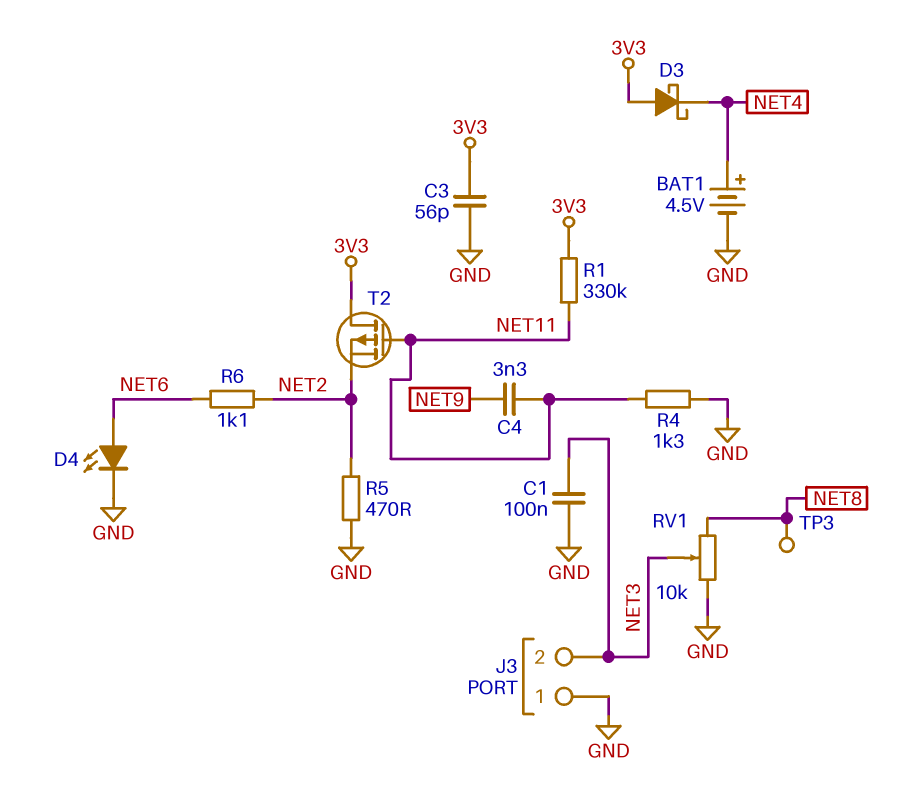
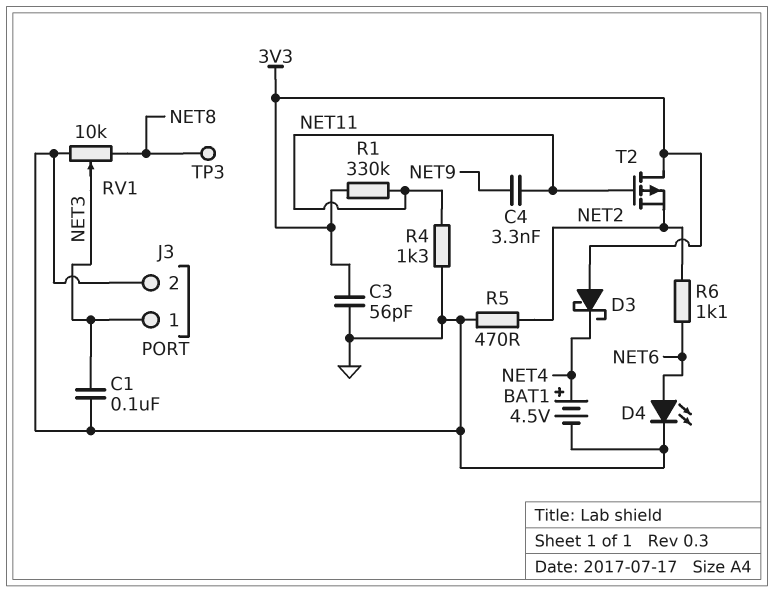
J3 pin 1: GND -> NET3
J3 pin 2: NET3 -> GND

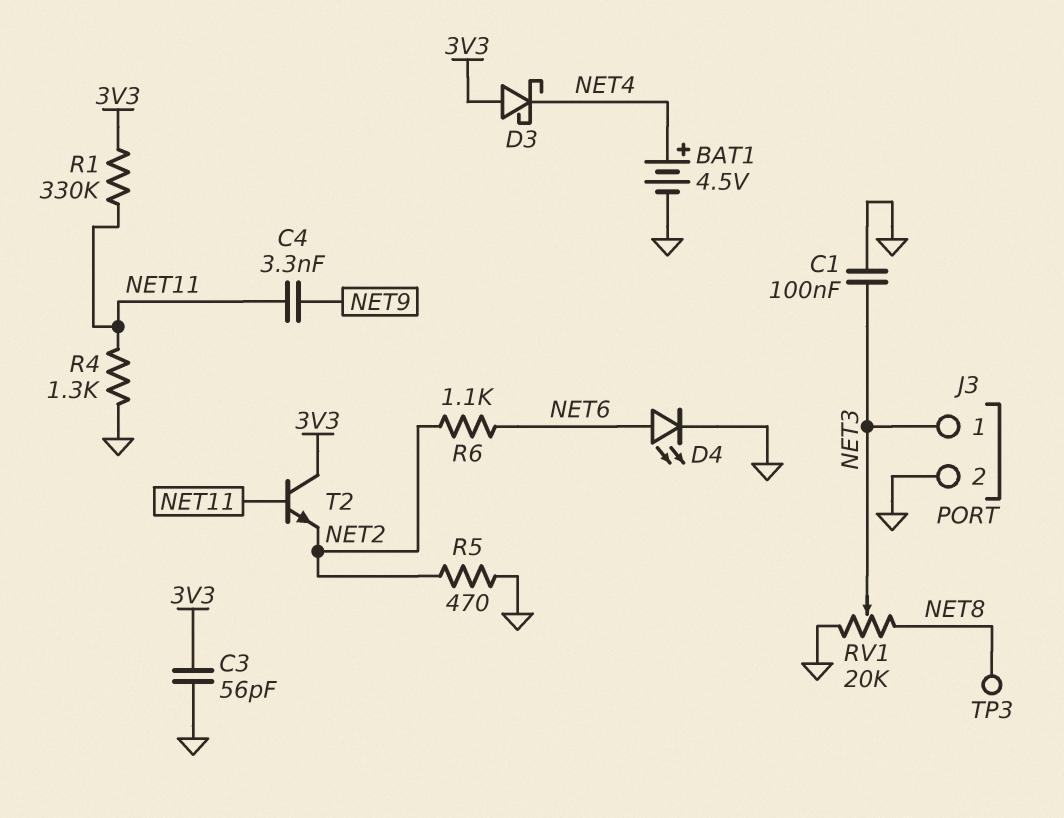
RV1: 10k (GND, NET8, wiper NET3) -> 20k (GND, NET8, wiper NET3)
T2: PMOS (G NET11, D 3V3, S NET2) -> NPN (B NET11, C 3V3, E NET2)

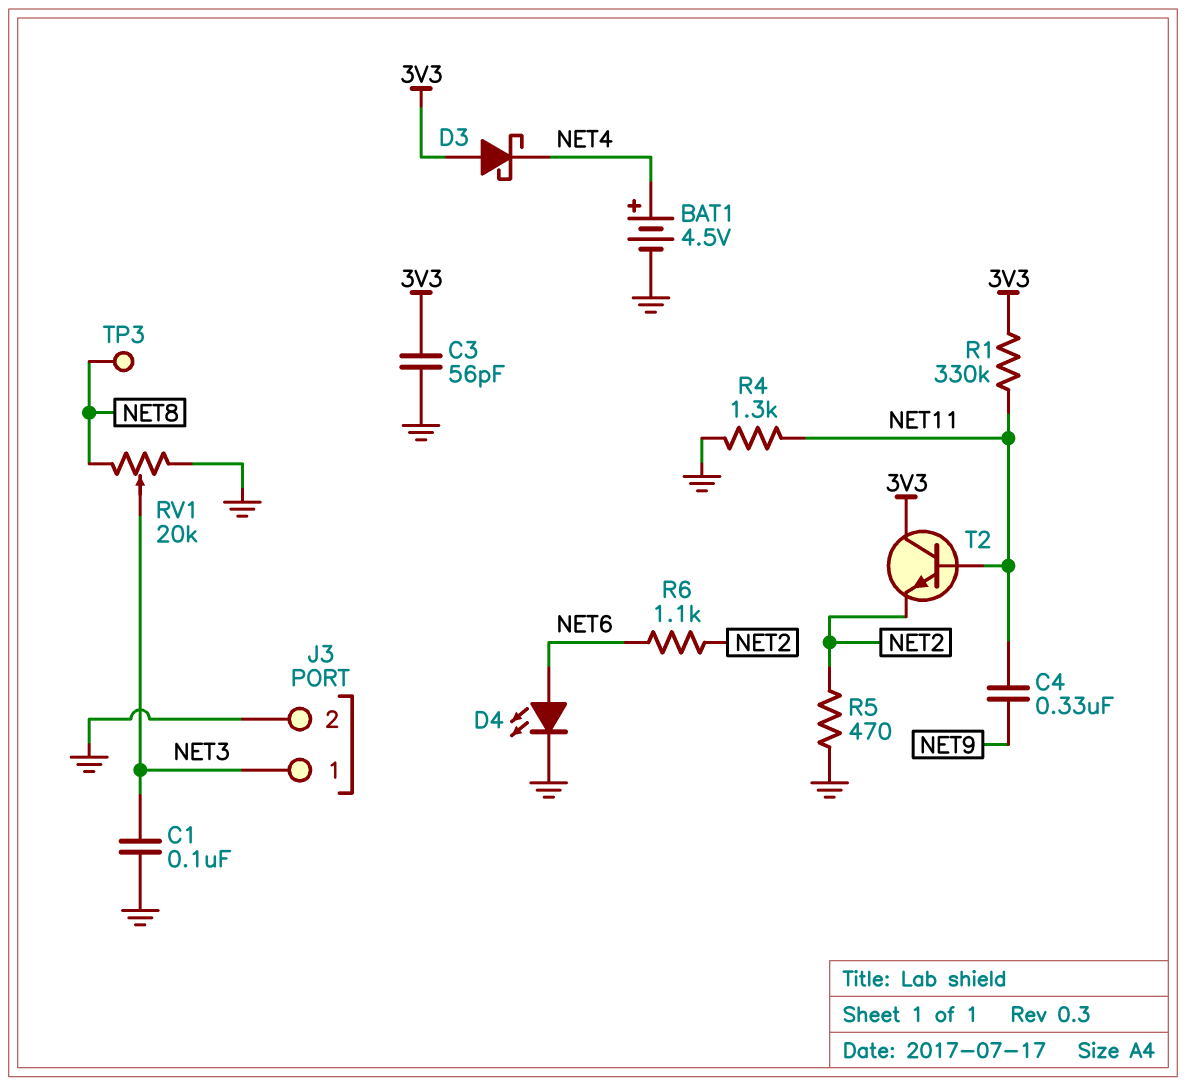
C4: 3.3nF (NET9, NET11) -> 330nF (NET9, NET11)

